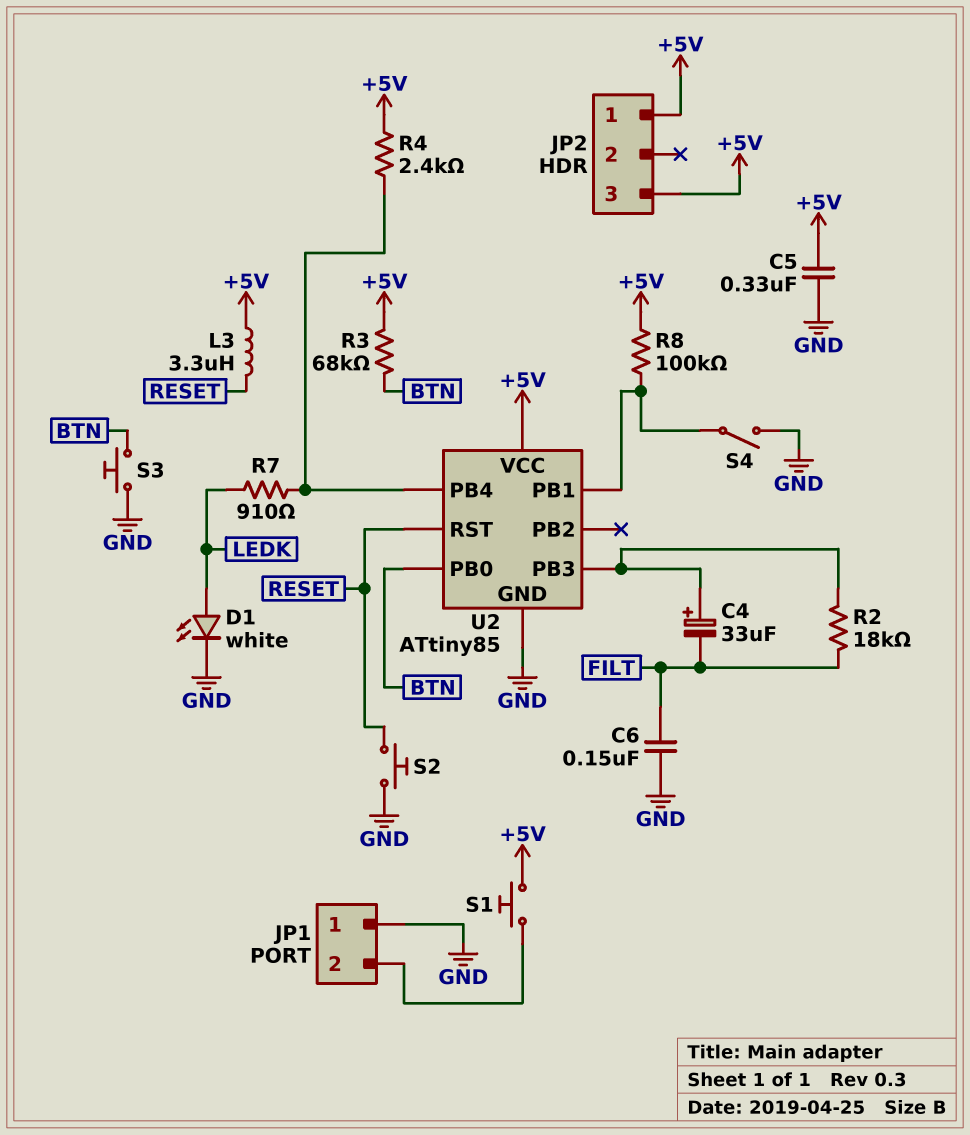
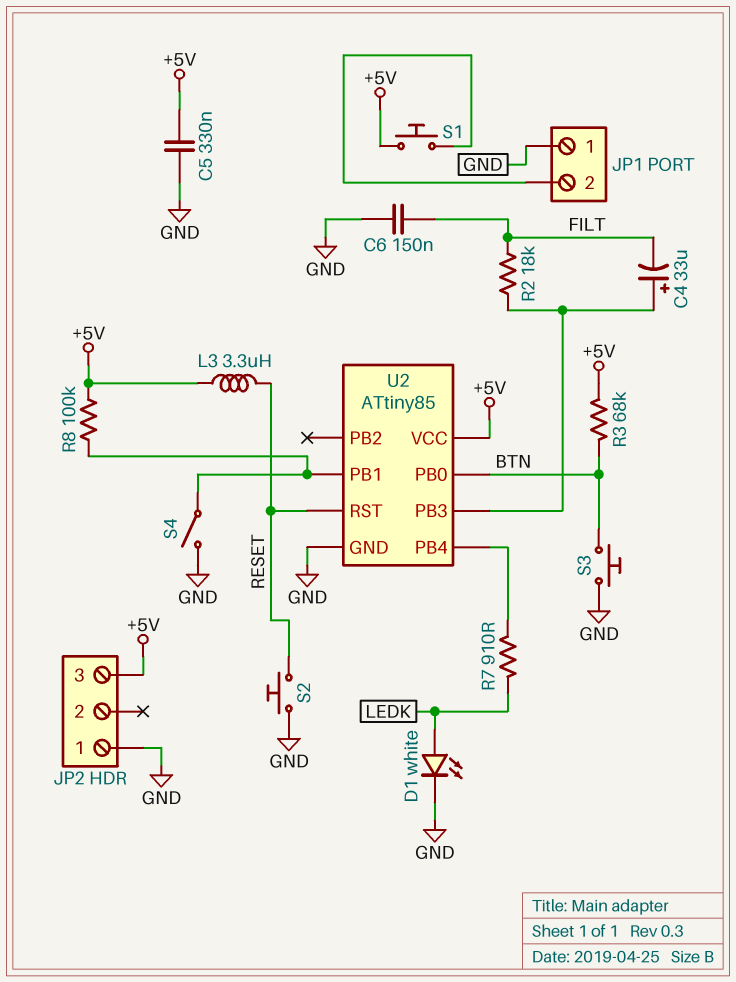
JP2 pin 1: +5V -> GND
R4: 2.4k (+5V, U2/PB4) -> none

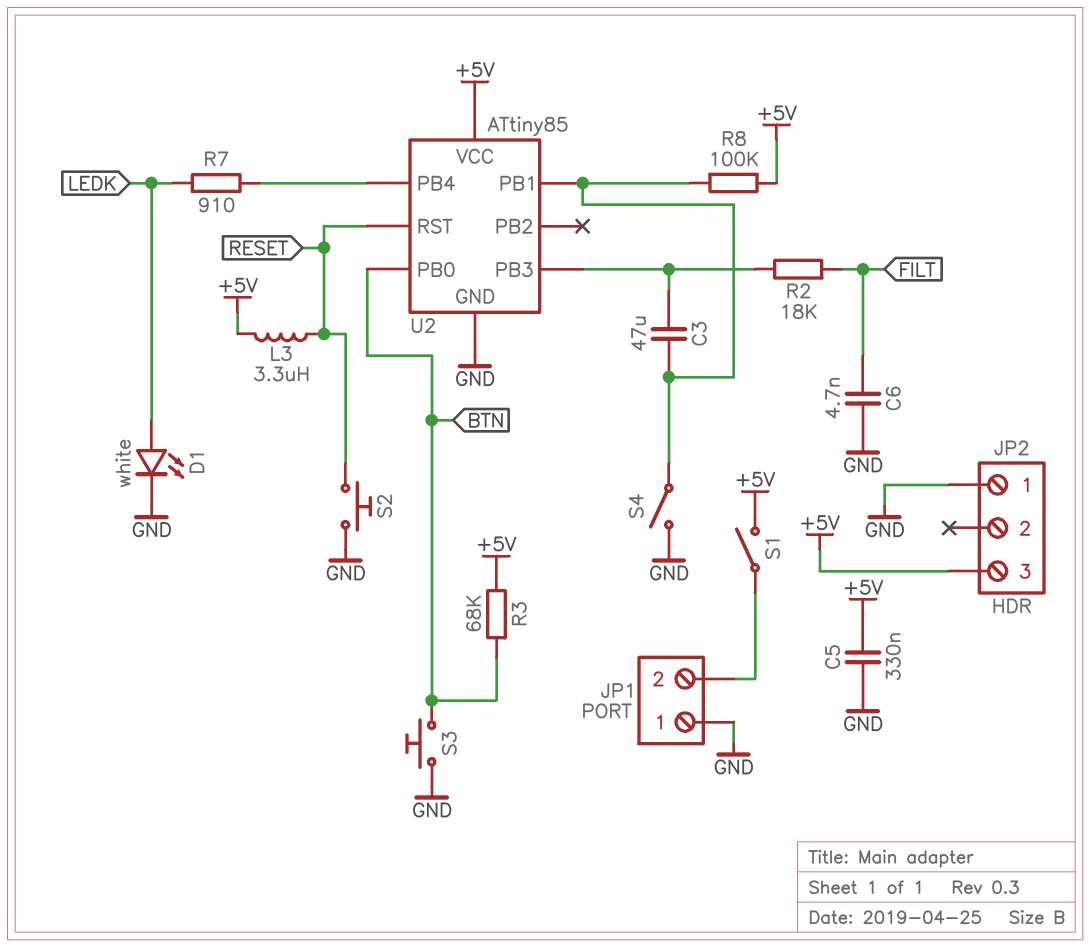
C3: none -> 47uF (U2/PB1, U2/PB3)
C4: 33uF (plus U2/PB3, minus FILT) -> none
C6: 150nF (FILT, GND) -> 4.7nF (FILT, GND)
S1: button (+5V, JP1/2) -> switch (+5V, JP1/2)

